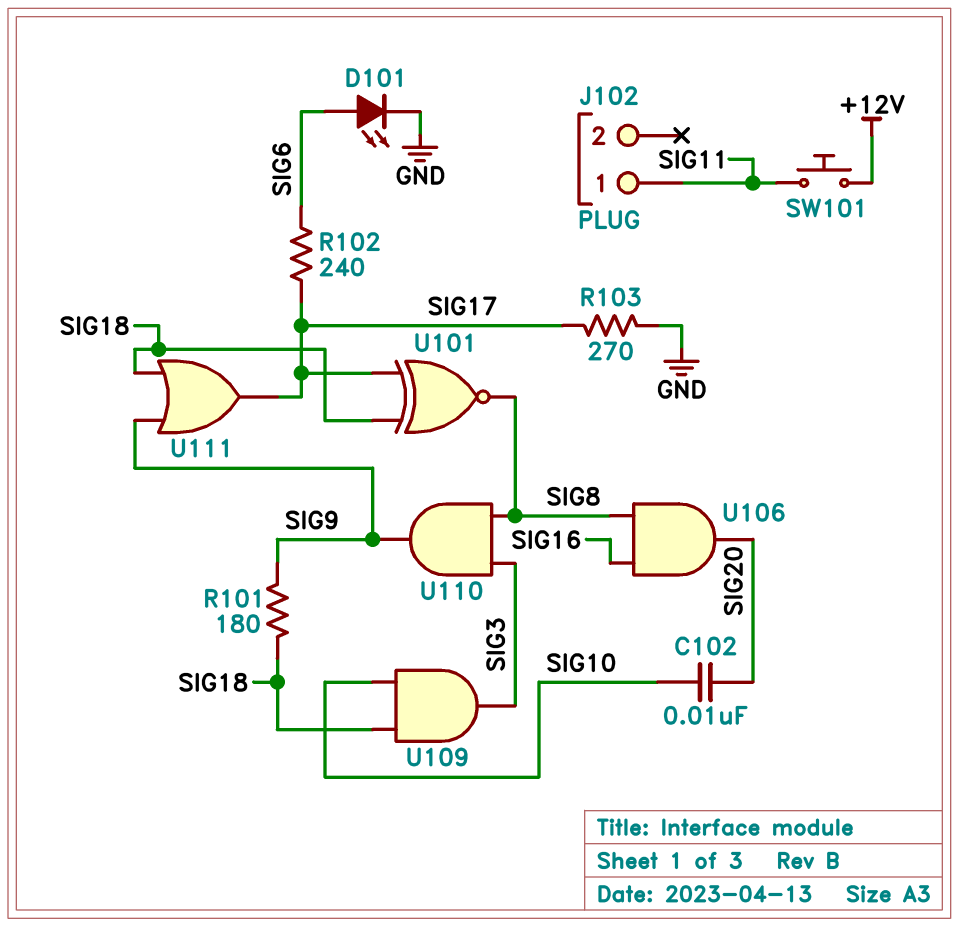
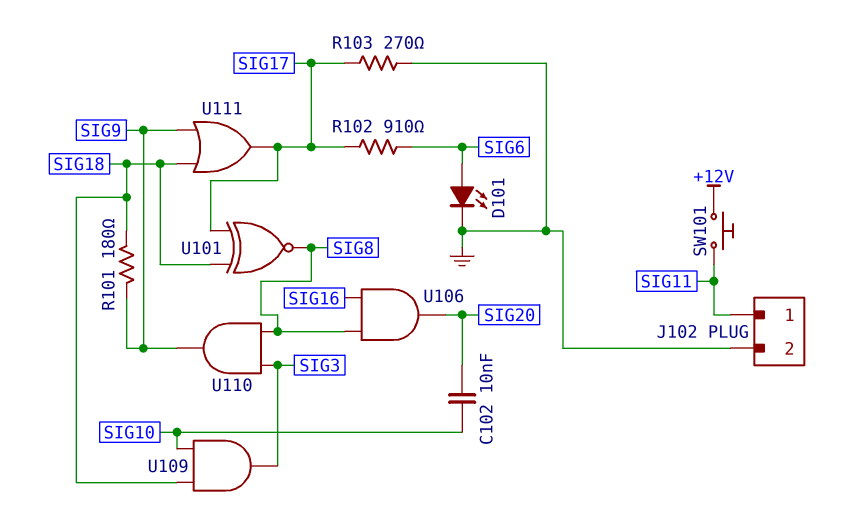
J102 pin 2: none -> GND
R102: 240 (SIG6, SIG17) -> 910 (SIG6, SIG17)

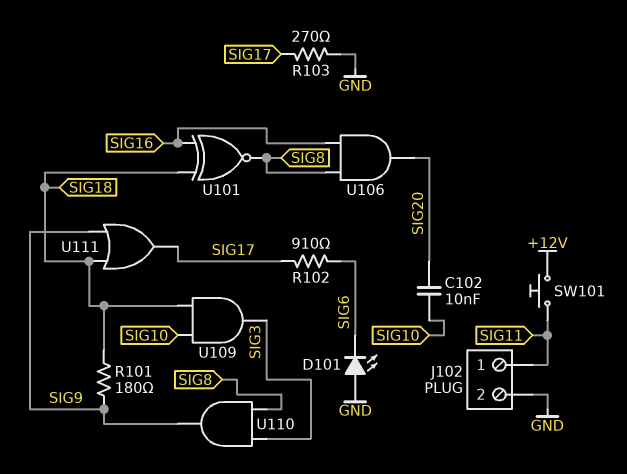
D101: LED (A SIG6, K GND) -> LED (A GND, K SIG6)
U101: XNOR (in SIG17, in SIG18, out SIG8) -> XNOR (in SIG16, in SIG18, out SIG8)

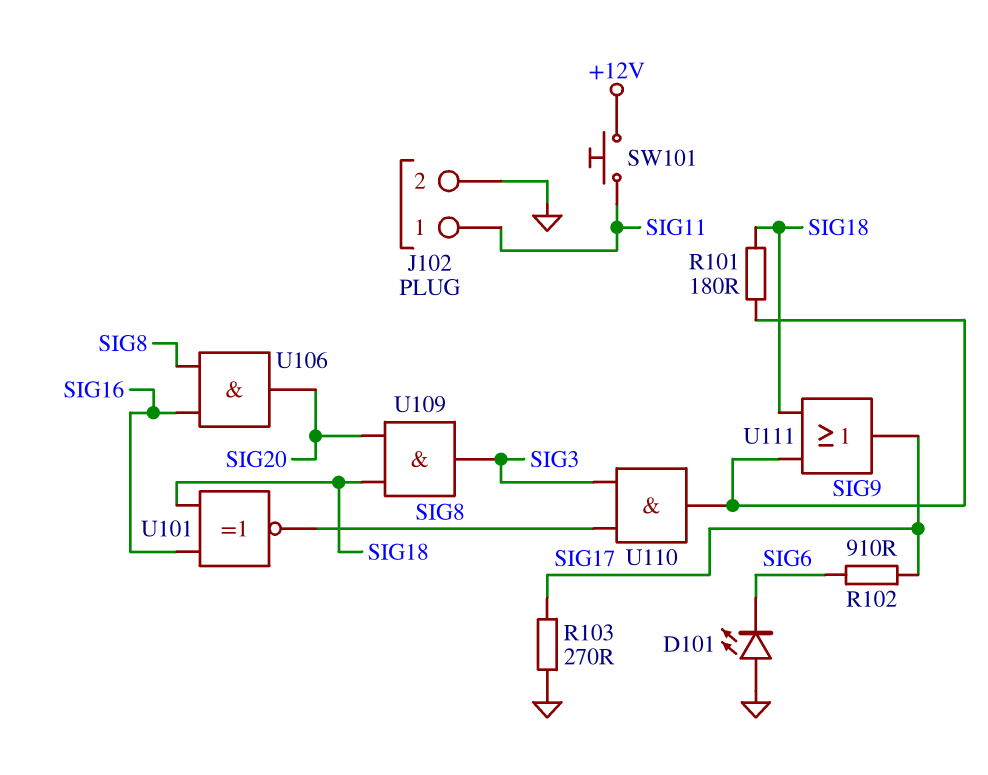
C102: 10nF (SIG10, SIG20) -> none
U109: AND (in SIG10, in SIG18, out SIG3) -> AND (in SIG18, in SIG20, out SIG3)

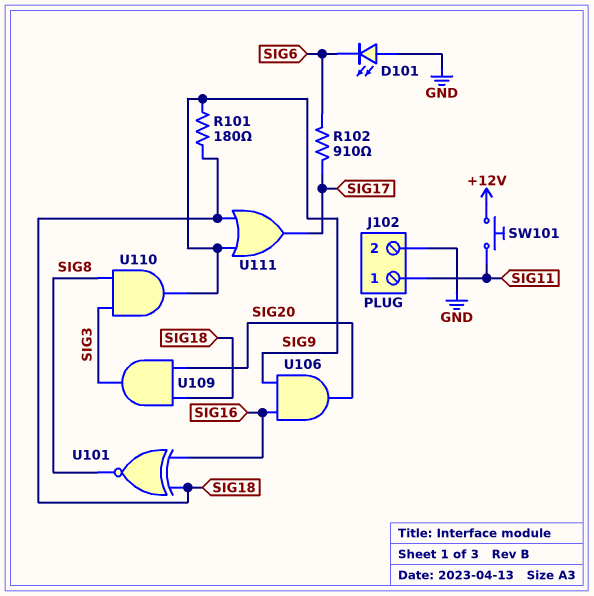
R103: 270 (GND, SIG17) -> none
U106: AND (in SIG8, in SIG16, out SIG20) -> AND (in SIG9, in SIG16, out SIG20)

